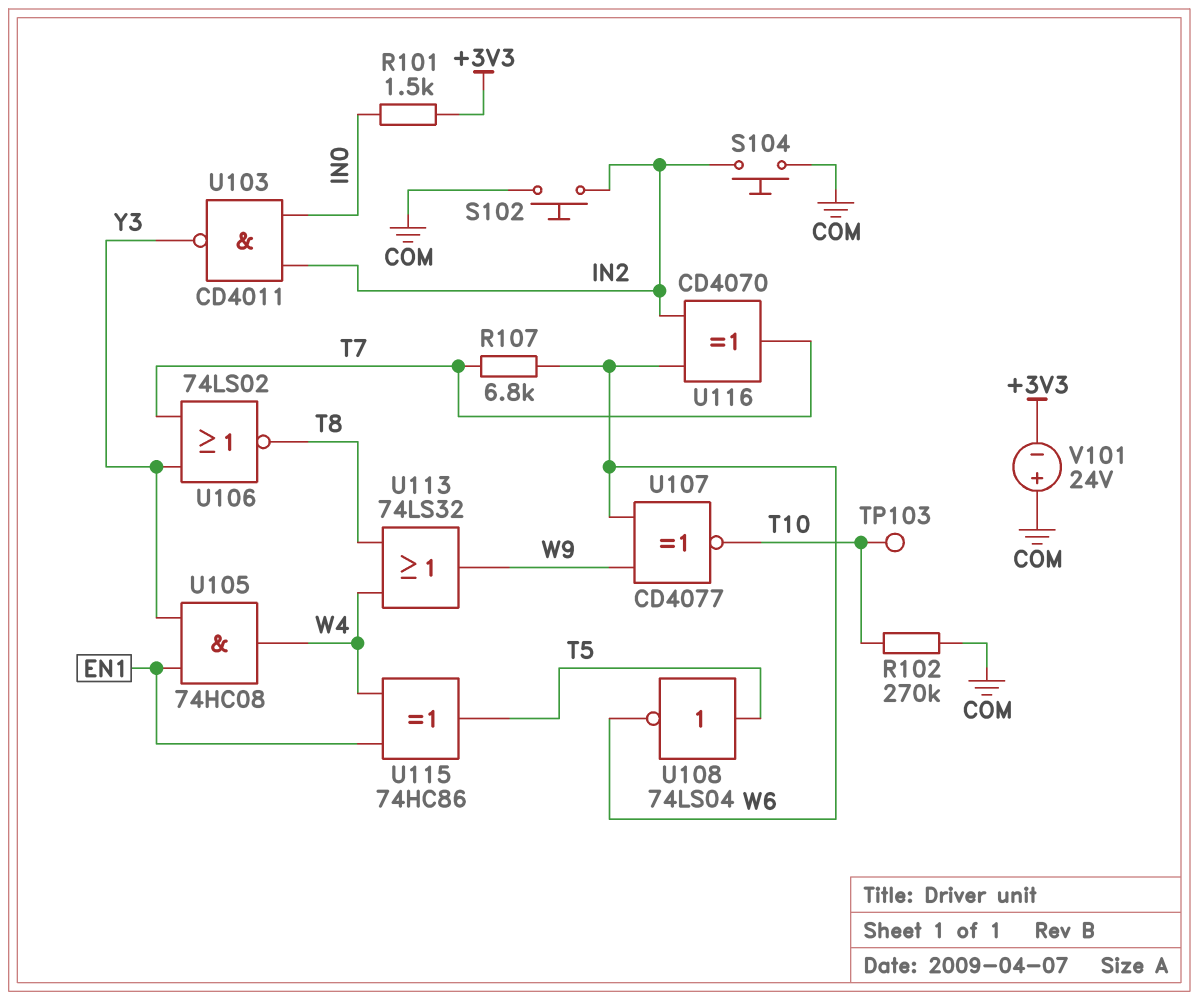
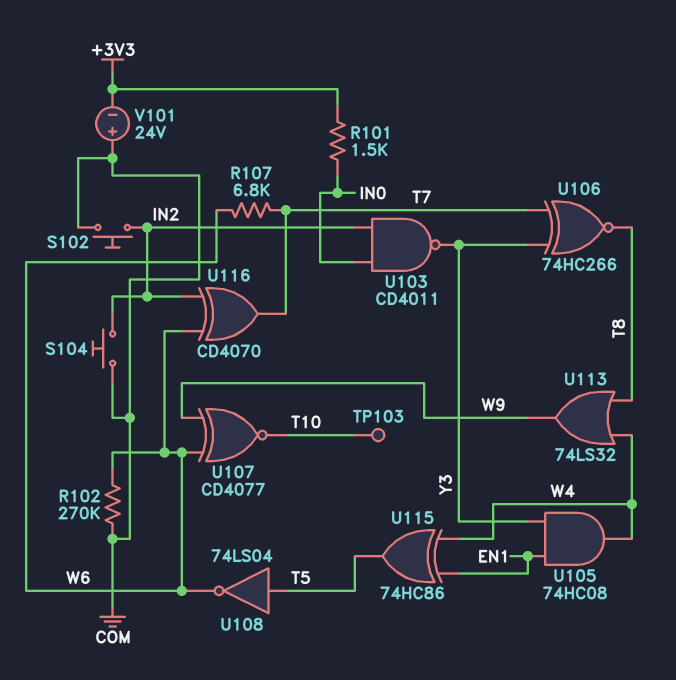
R102: 270k (COM, T10) -> 270k (COM, W6)
U106: NOR 74LS02 (in T7, in Y3, out T8) -> XNOR 74HC266 (in T7, in Y3, out T8)

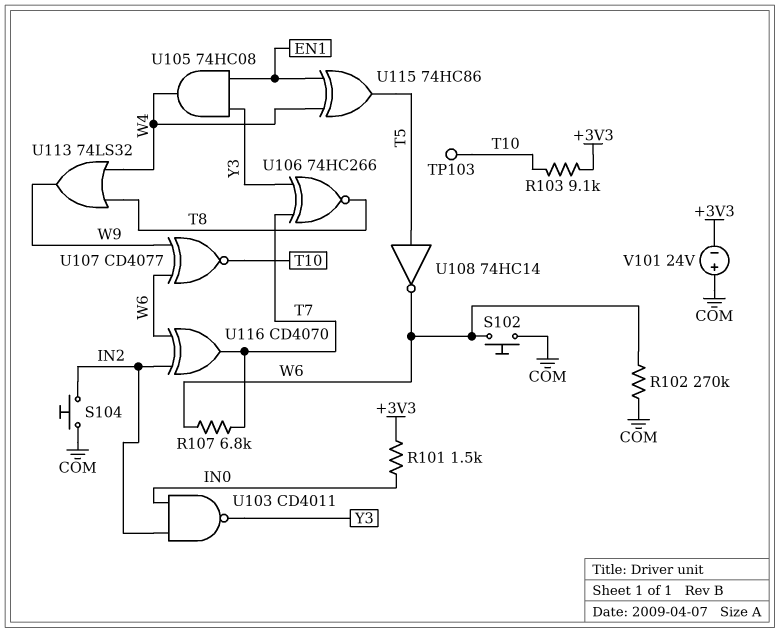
R103: none -> 9.1k (+3V3, T10)
S102: button (COM, IN2) -> button (COM, W6)
U108: NOT 74LS04 (in T5, out W6) -> NOT 74HC14 (in T5, out W6)

